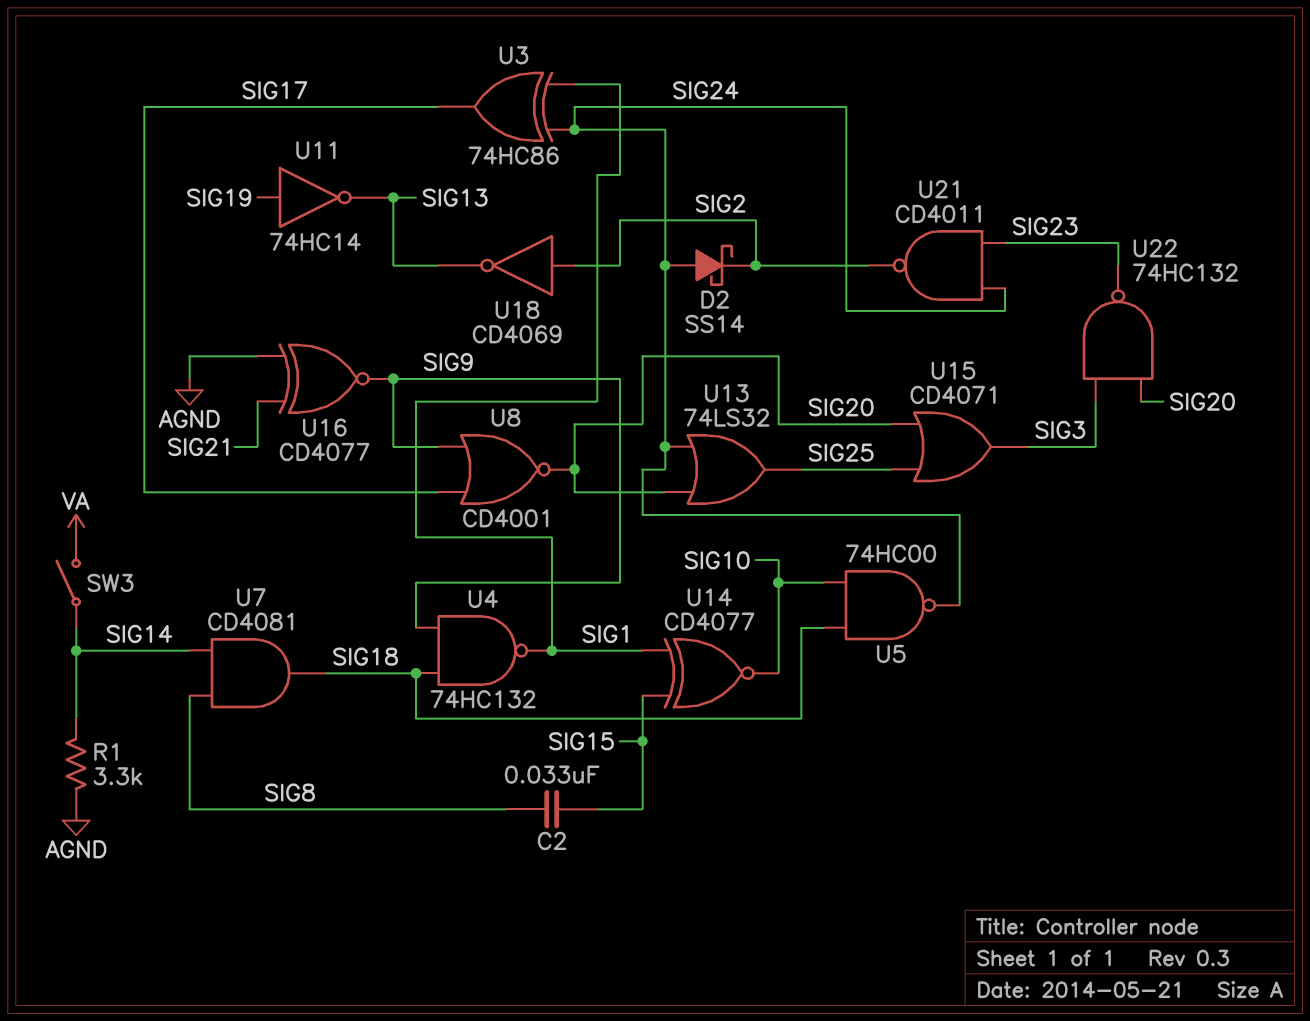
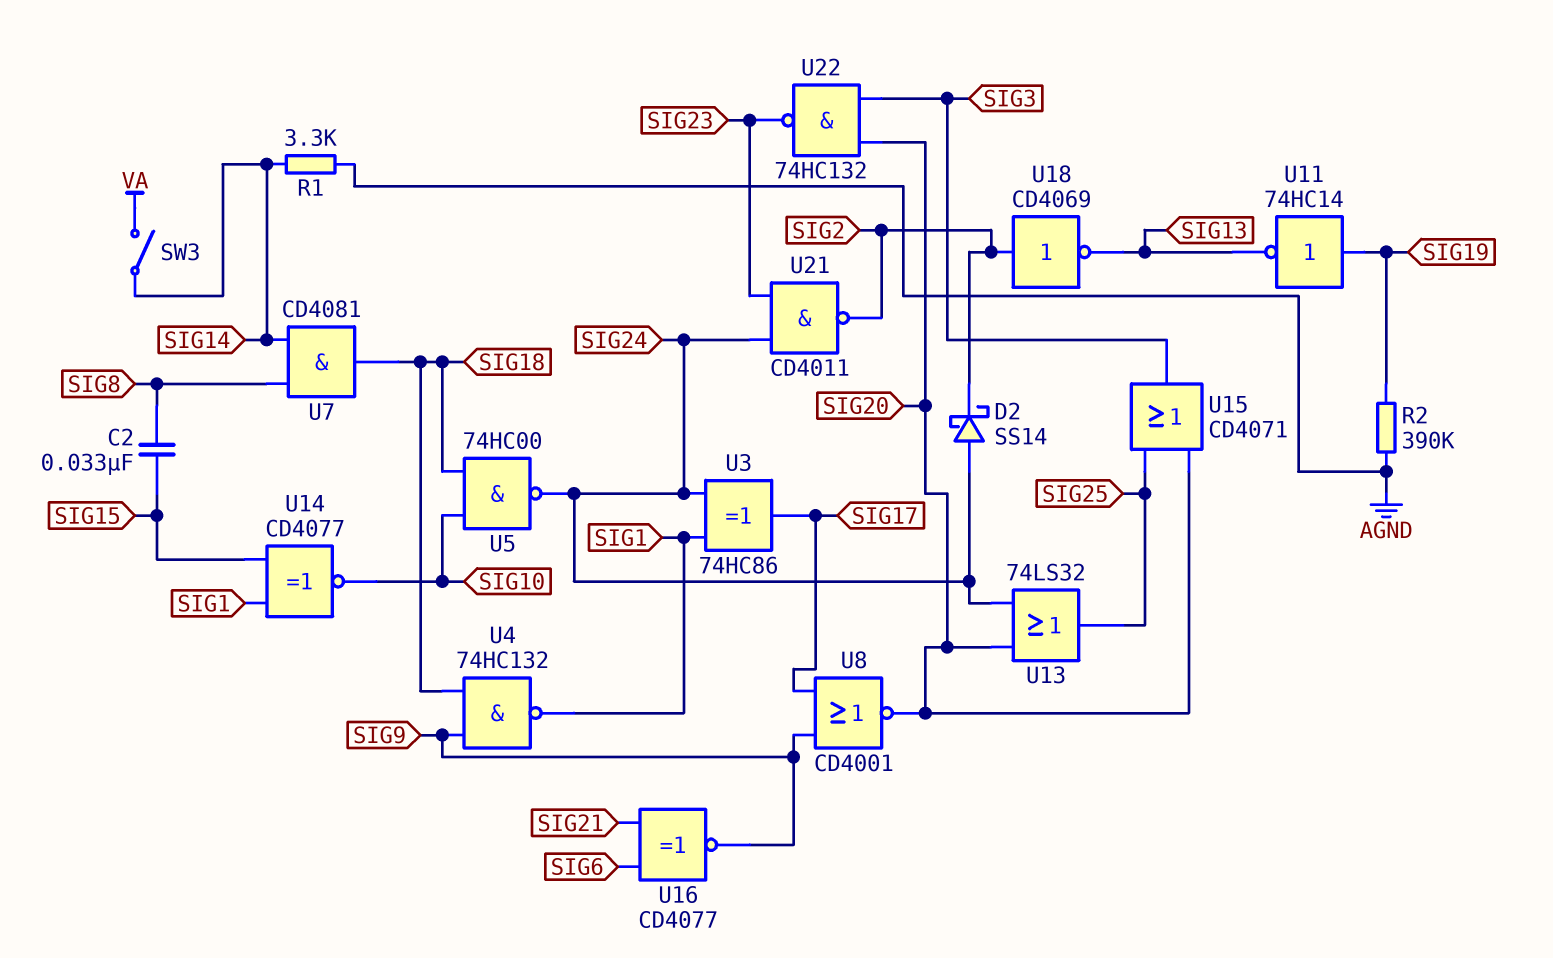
R2: none -> 390k (AGND, SIG19)
U16: XNOR CD4077 (in AGND, in SIG21, out SIG9) -> XNOR CD4077 (in SIG6, in SIG21, out SIG9)

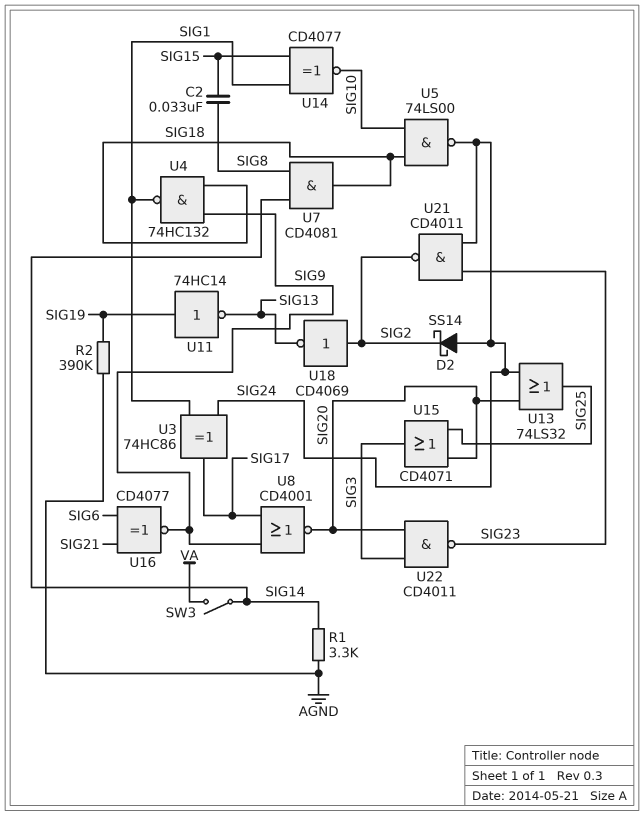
U5: NAND 74HC00 (in SIG10, in SIG18, out SIG24) -> NAND 74LS00 (in SIG10, in SIG18, out SIG24)
U22: NAND 74HC132 (in SIG3, in SIG20, out SIG23) -> NAND CD4011 (in SIG3, in SIG20, out SIG23)

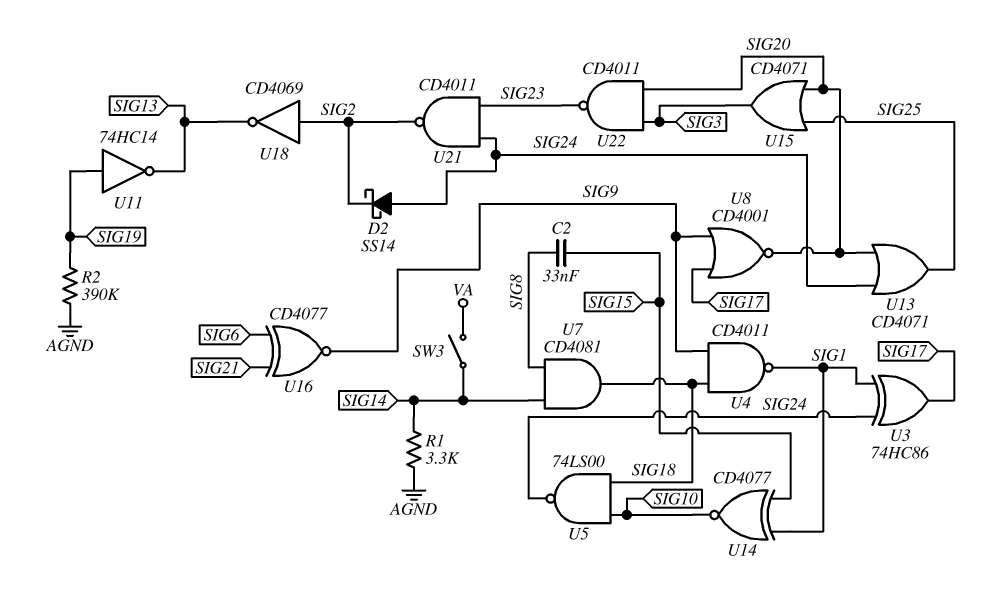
U4: NAND 74HC132 (in SIG9, in SIG18, out SIG1) -> NAND CD4011 (in SIG9, in SIG18, out SIG1)
U13: OR 74LS32 (in SIG20, in SIG24, out SIG25) -> OR CD4071 (in SIG20, in SIG24, out SIG25)

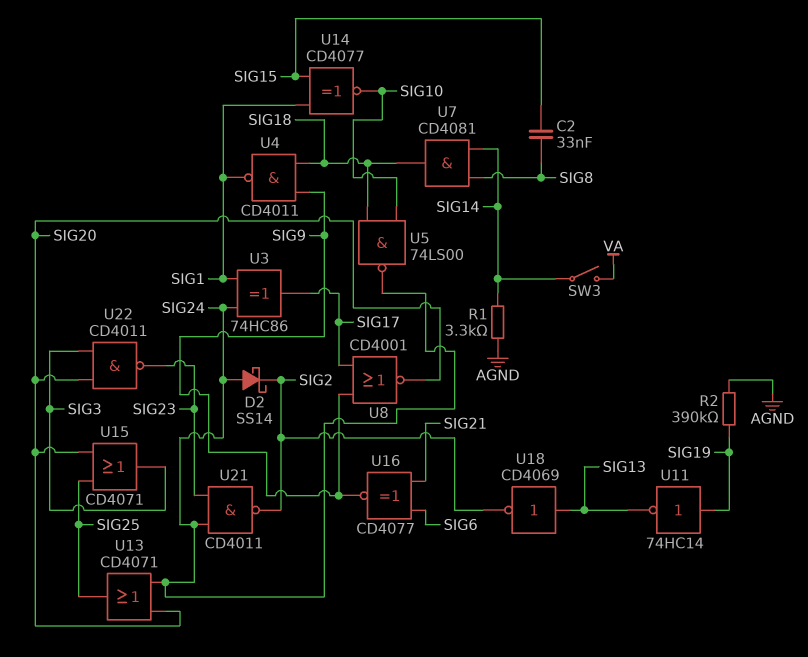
U18: NOT CD4069 (in SIG2, out SIG13) -> NOT CD4069 (in SIG13, out SIG2)

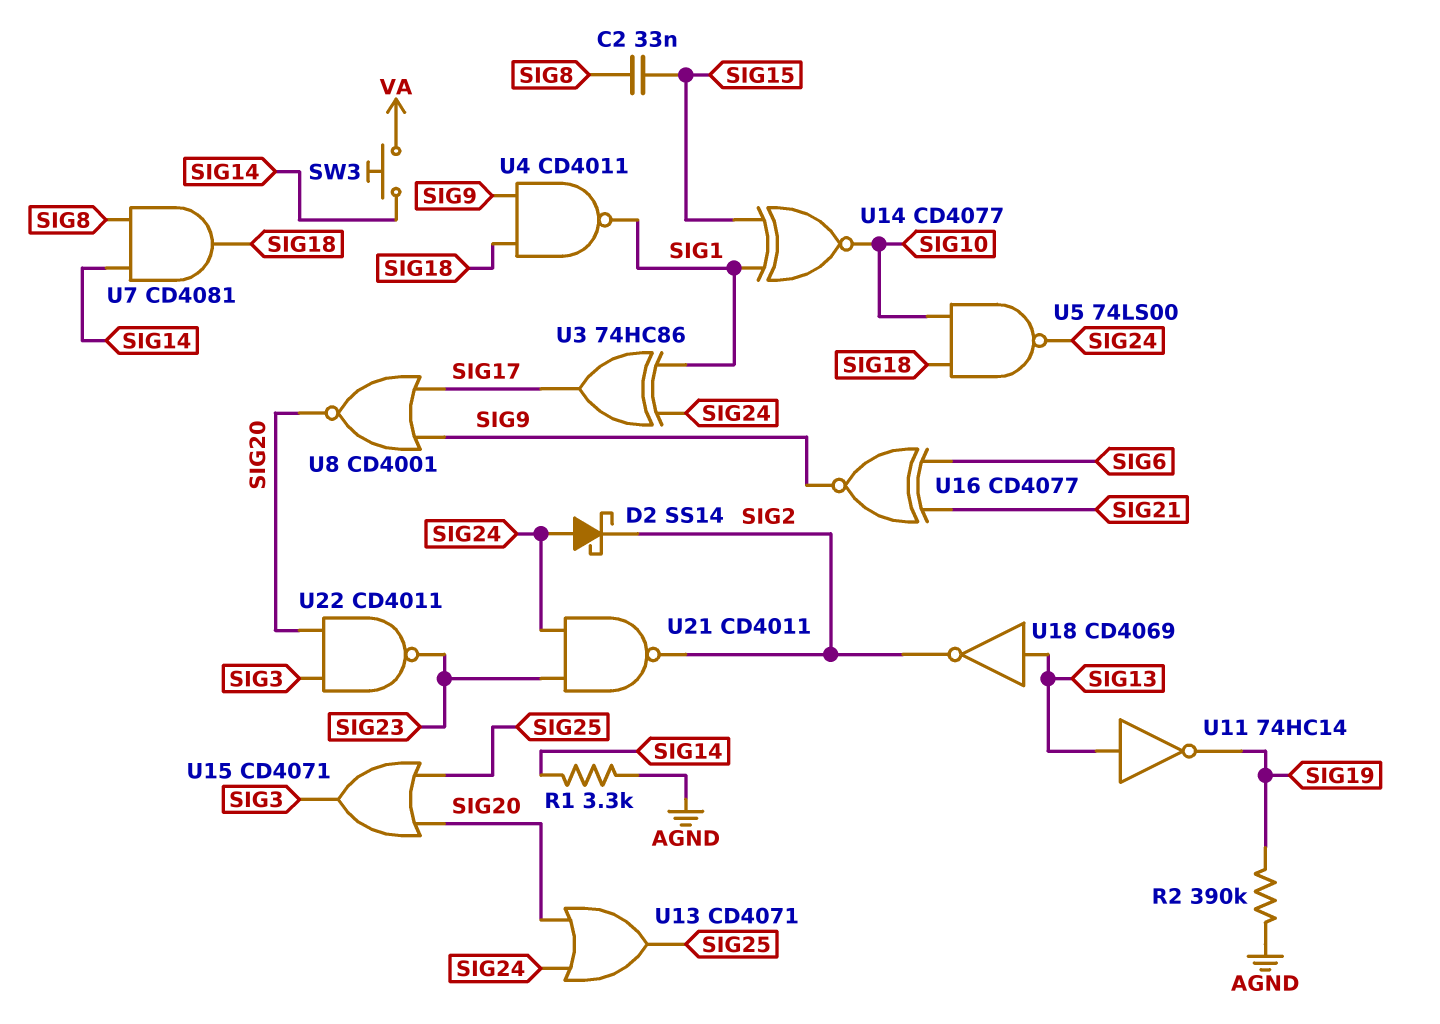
SW3: switch (SIG14, VA) -> button (SIG14, VA)
U11: NOT 74HC14 (in SIG19, out SIG13) -> NOT 74HC14 (in SIG13, out SIG19)

